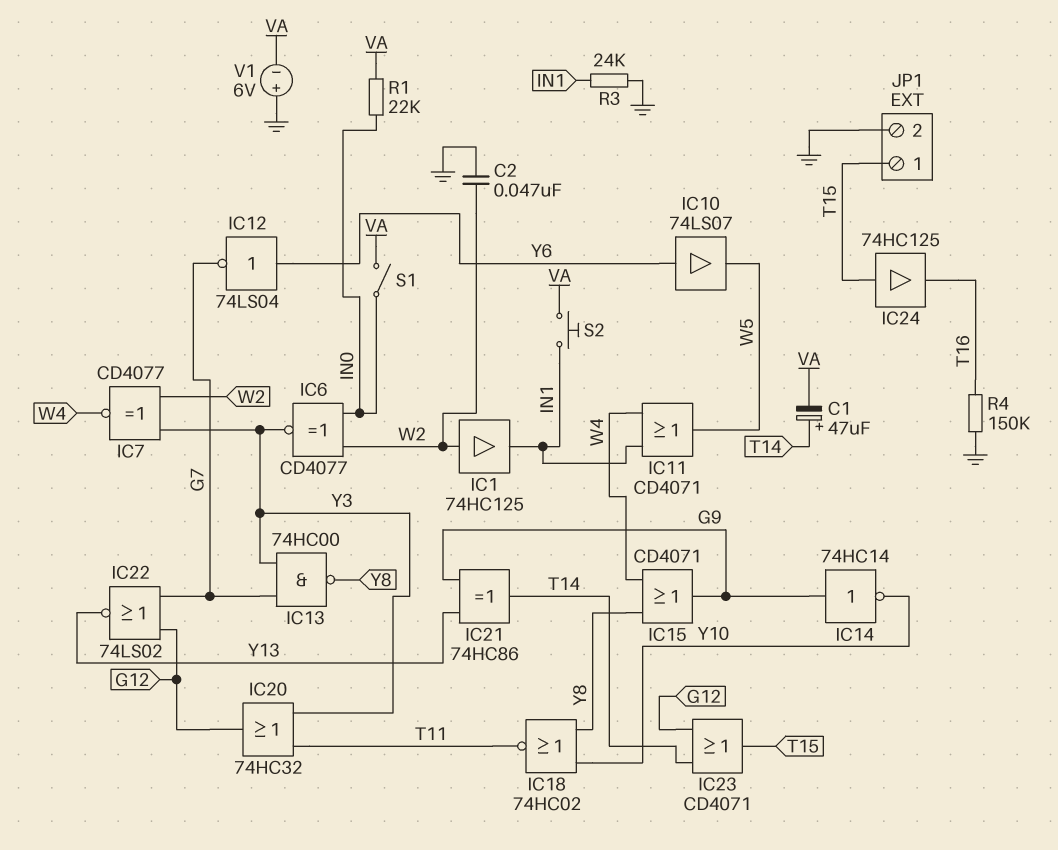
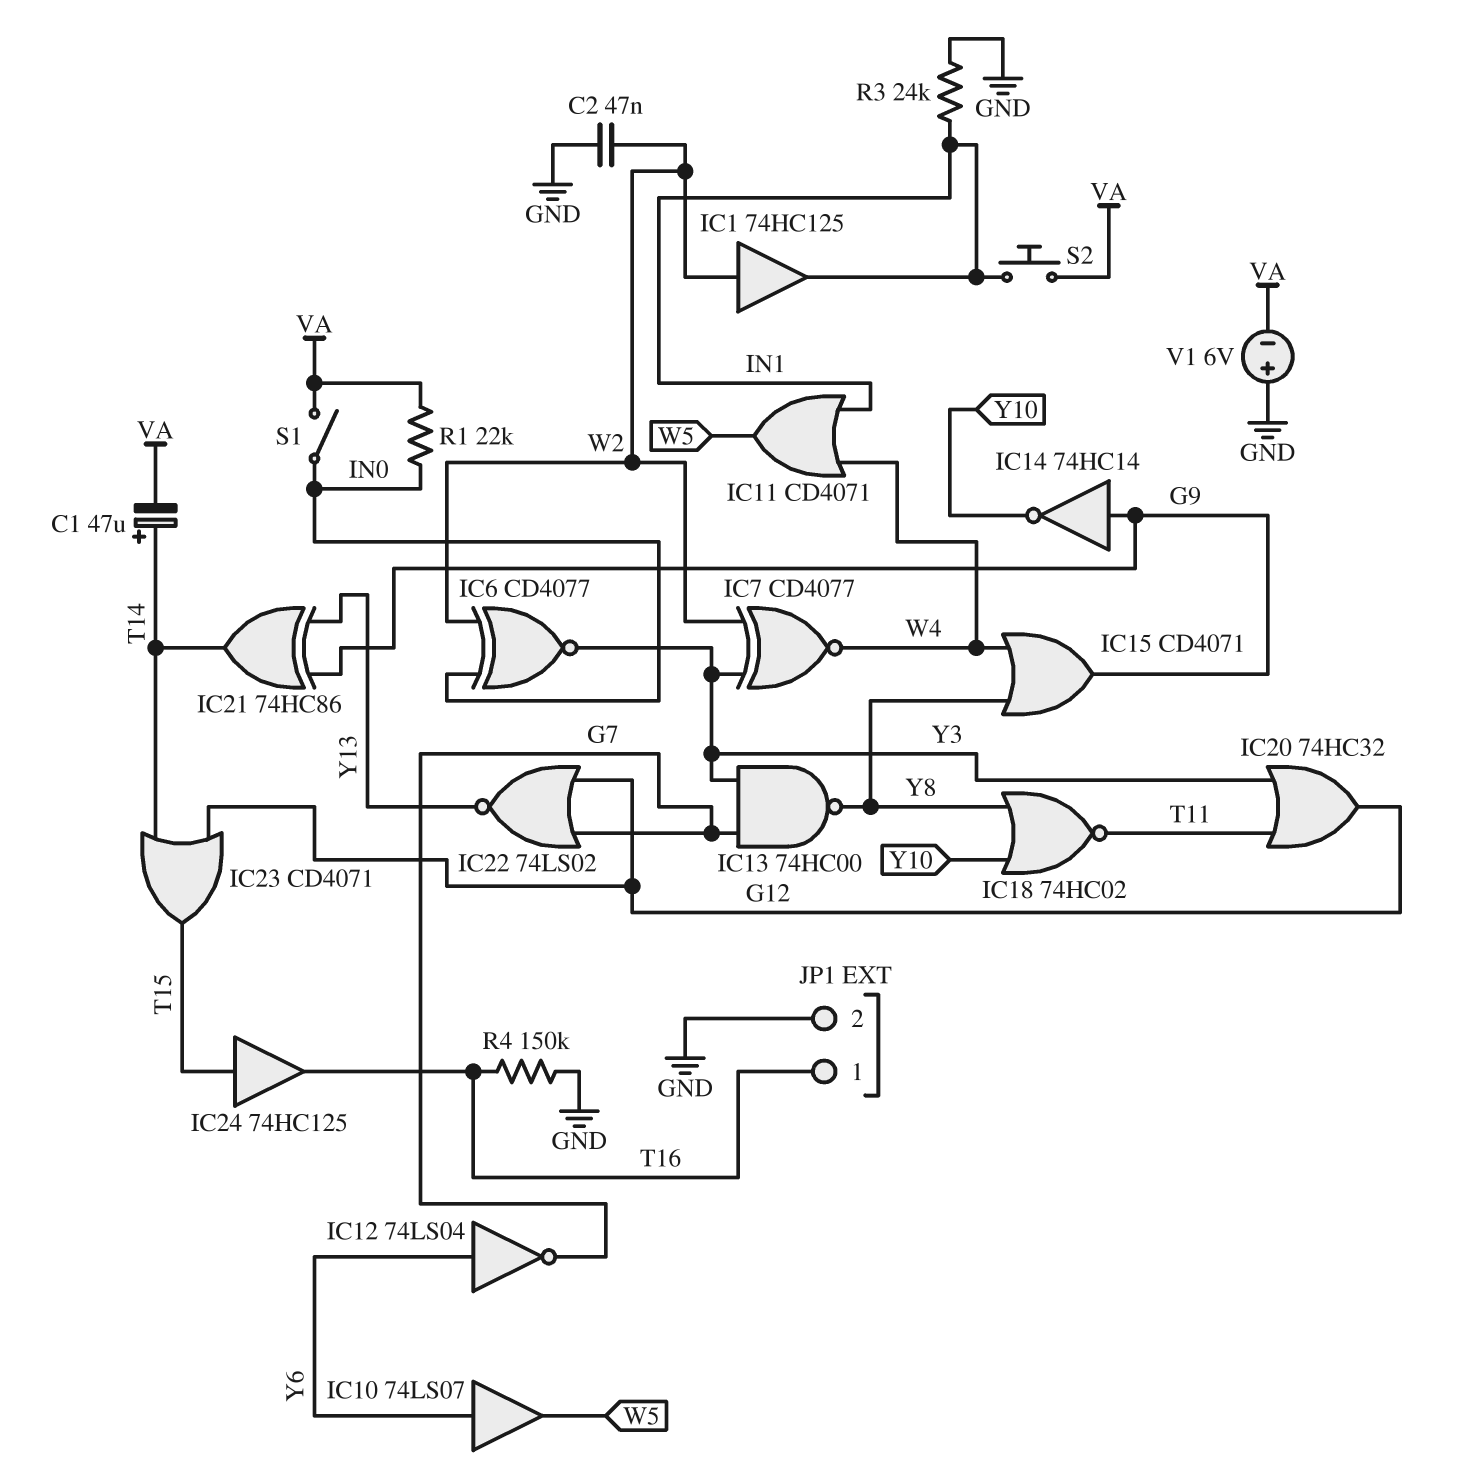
JP1 pin 1: T15 -> T16

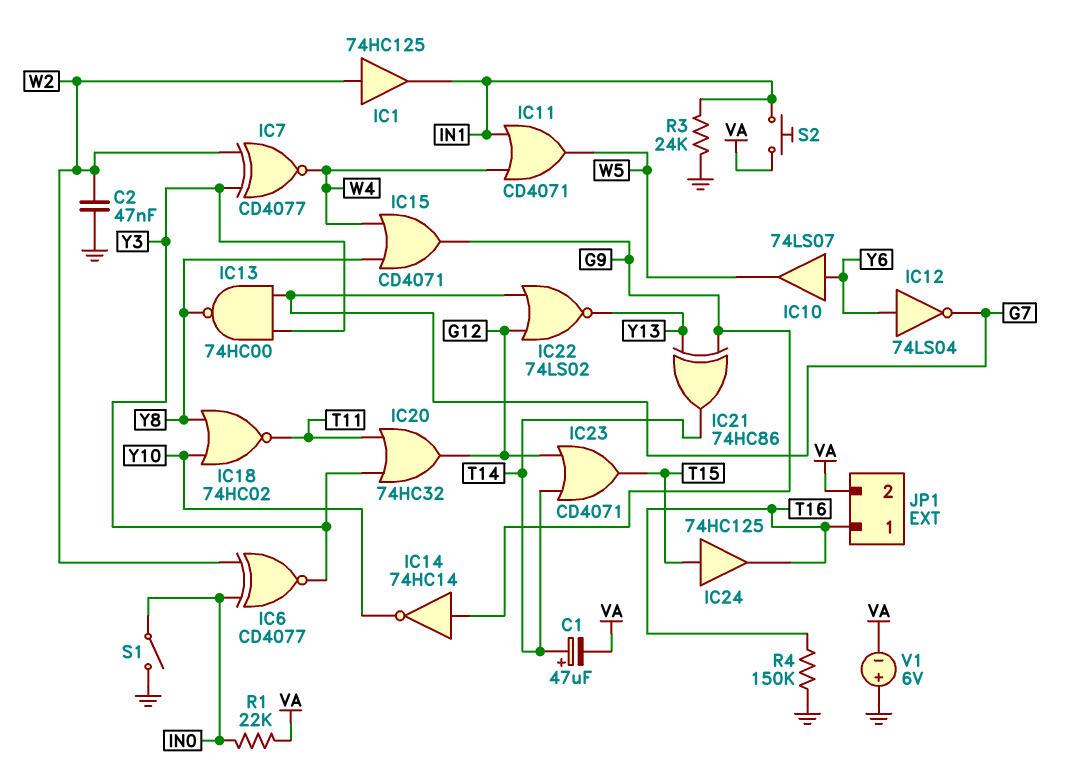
JP1 pin 2: GND -> VA
S1: switch (IN0, VA) -> switch (GND, IN0)

